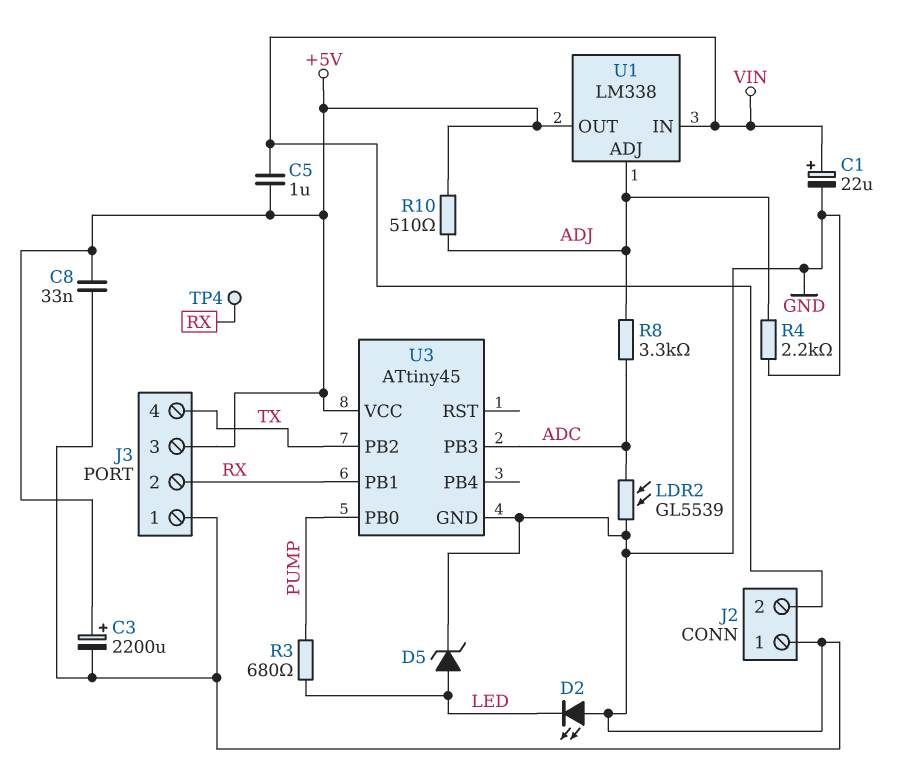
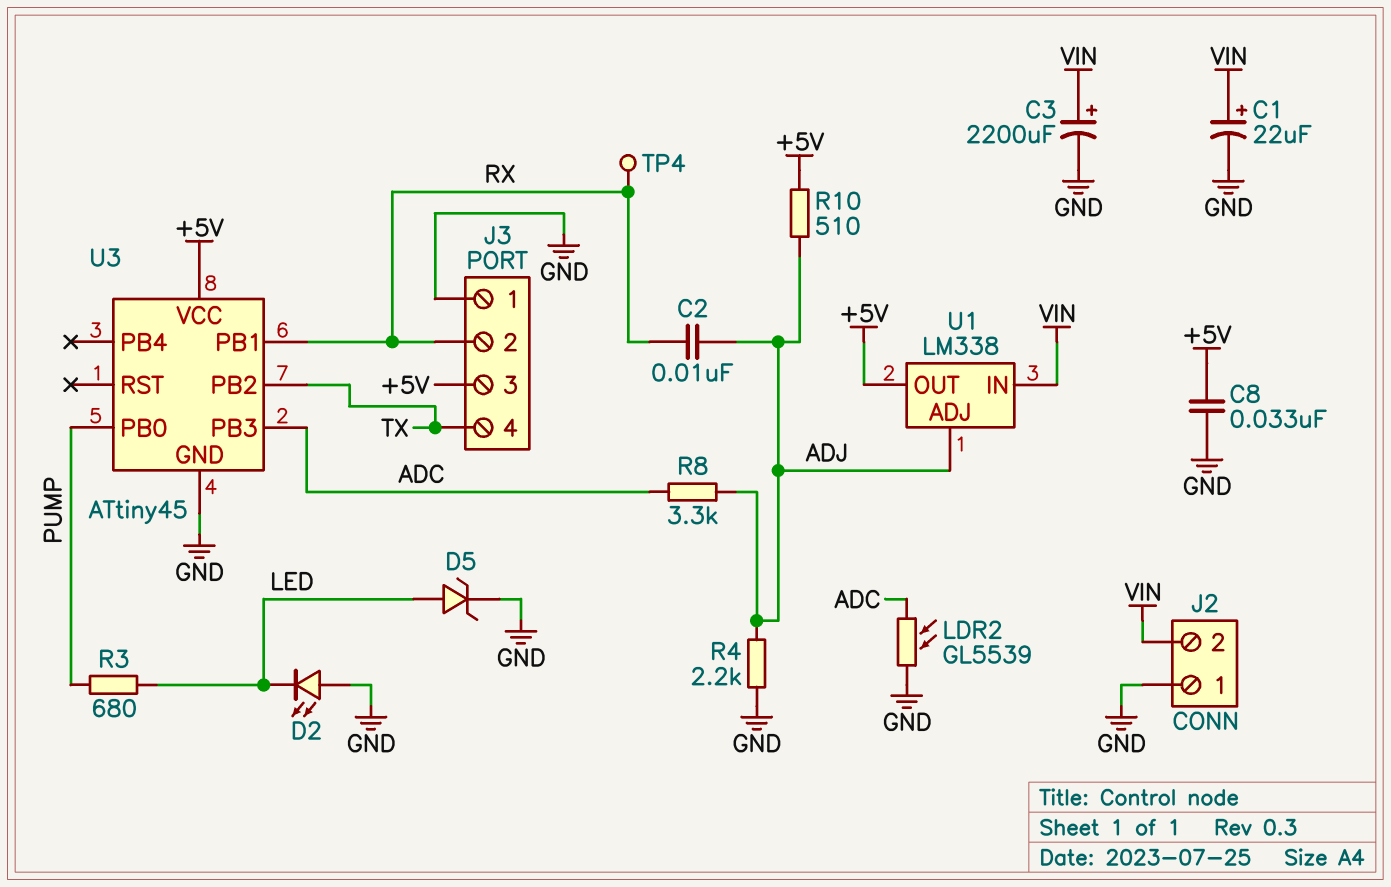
C2: none -> 10nF (ADJ, RX)
C3: 2200uF (plus +5V, minus GND) -> 2200uF (plus VIN, minus GND)
C5: 1uF (+5V, VIN) -> none

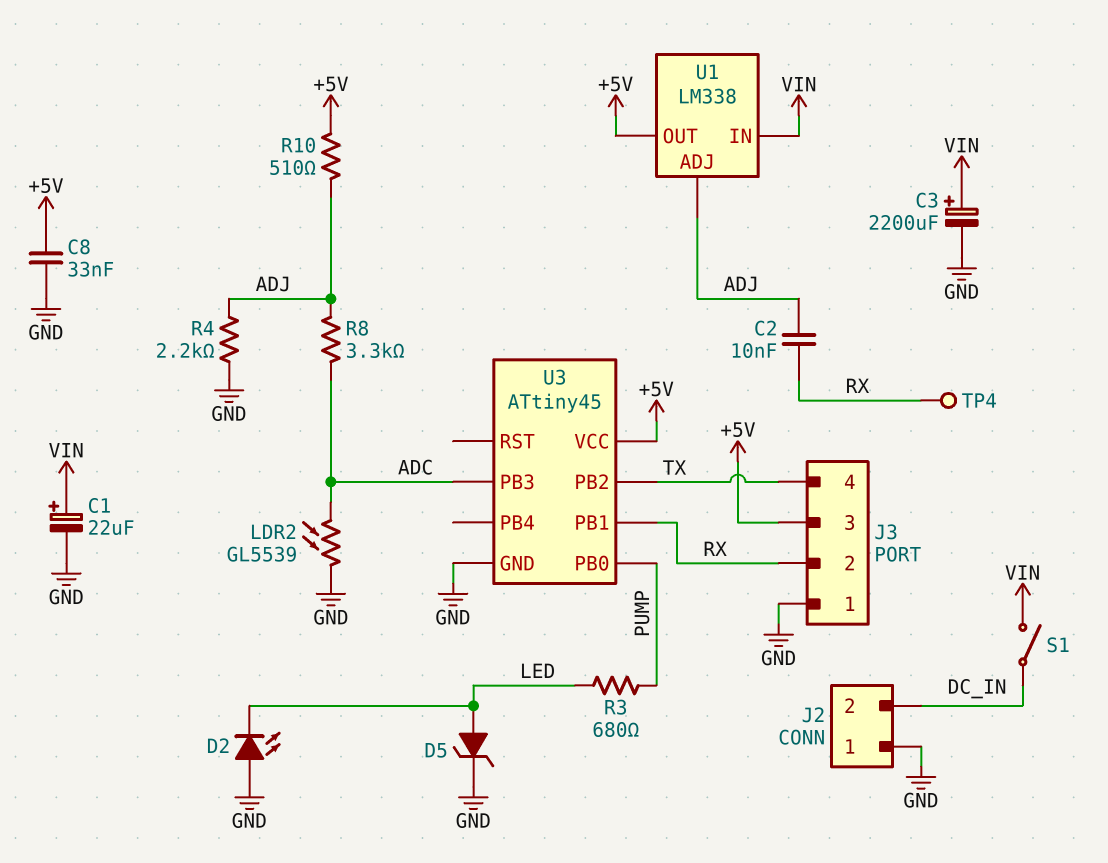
J2 pin 2: VIN -> DC_IN
S1: none -> switch (DC_IN, VIN)

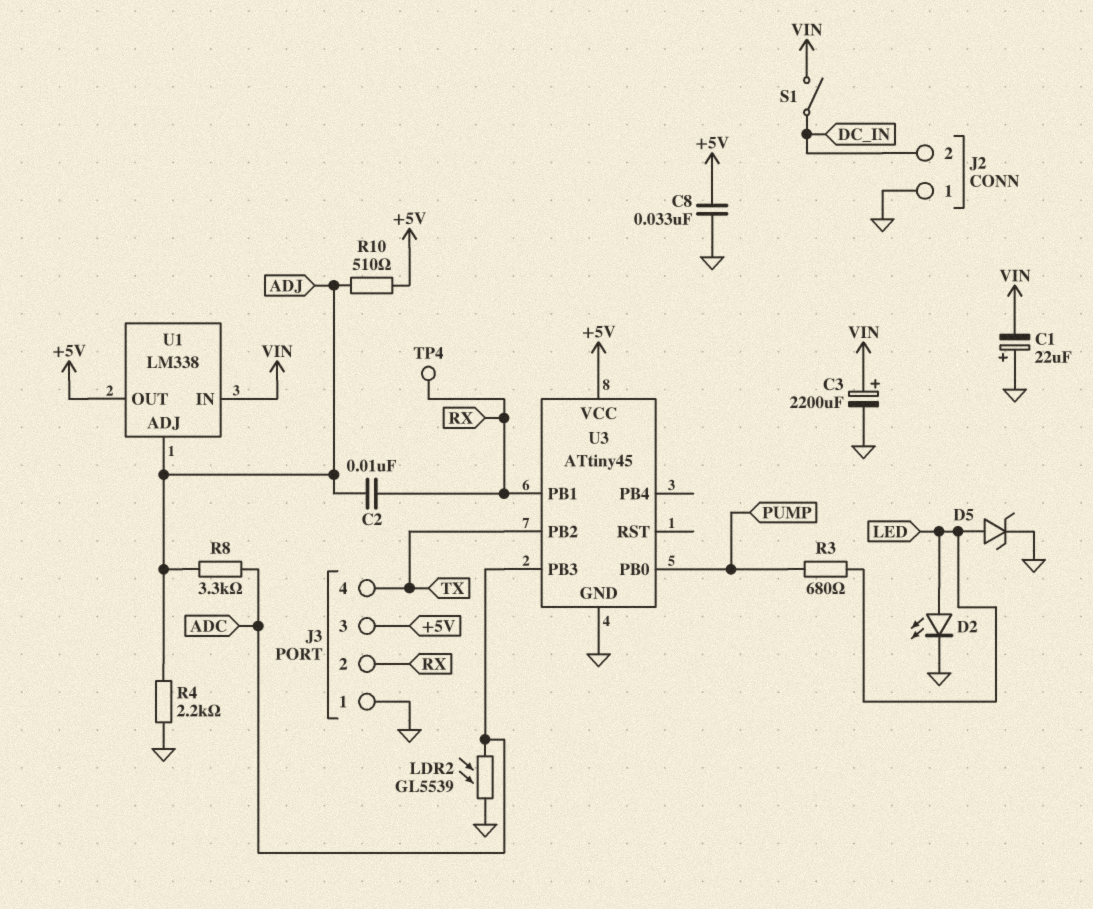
C1: 22uF (plus VIN, minus GND) -> 22uF (plus GND, minus VIN)
D2: LED (A GND, K LED) -> LED (A LED, K GND)

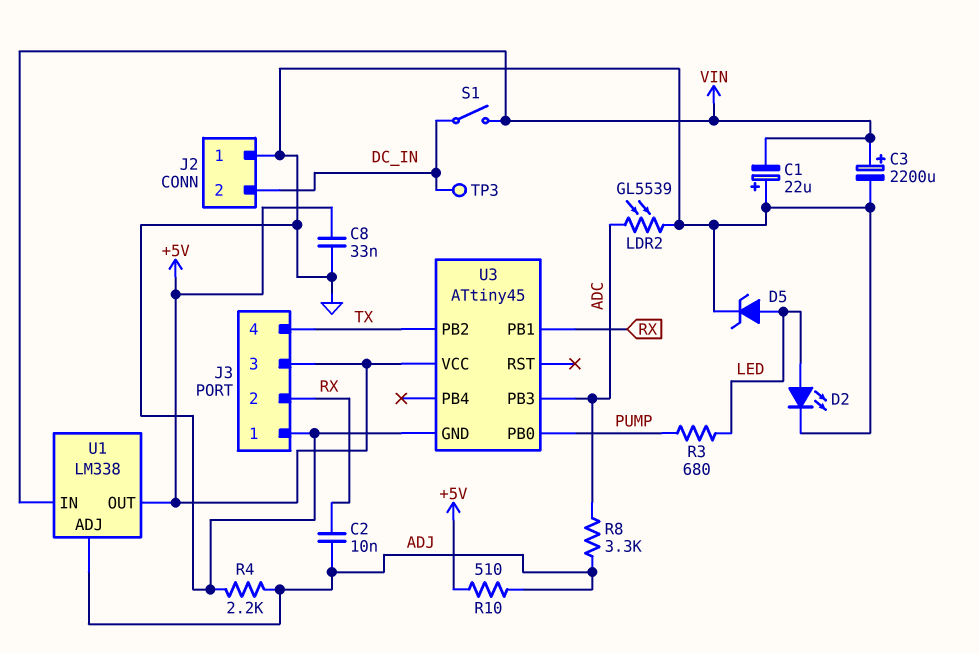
TP3: none -> test point (DC_IN)
TP4: test point (RX) -> none

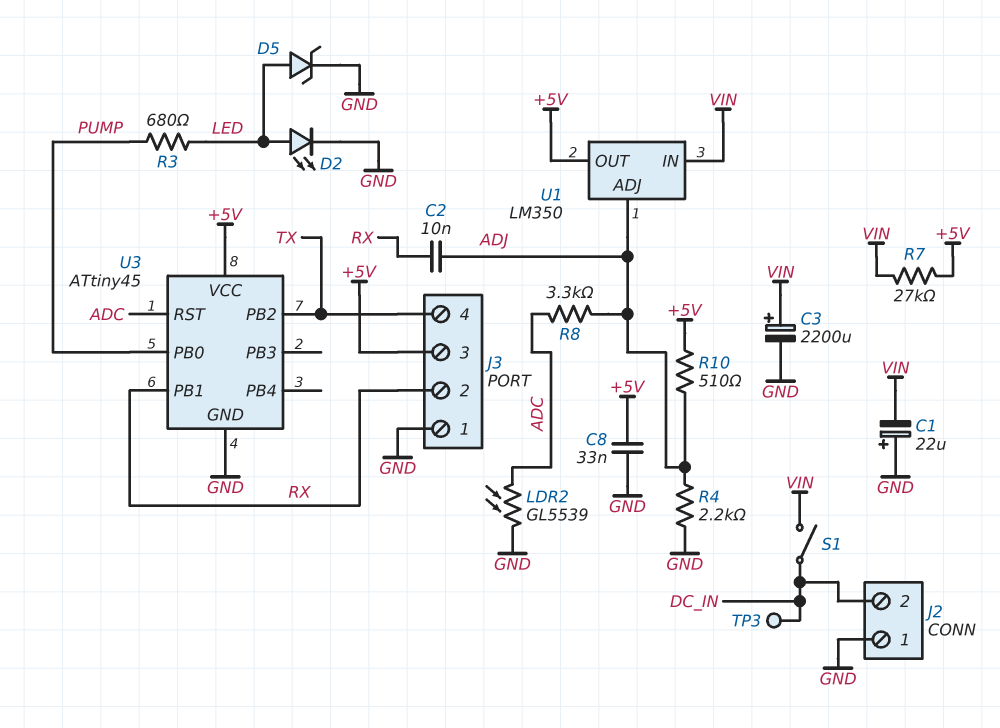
R7: none -> 27k (+5V, VIN)
U1: LM338 -> LM350
U3 pin PB3: ADC -> none
U3 pin RST: none -> ADC

